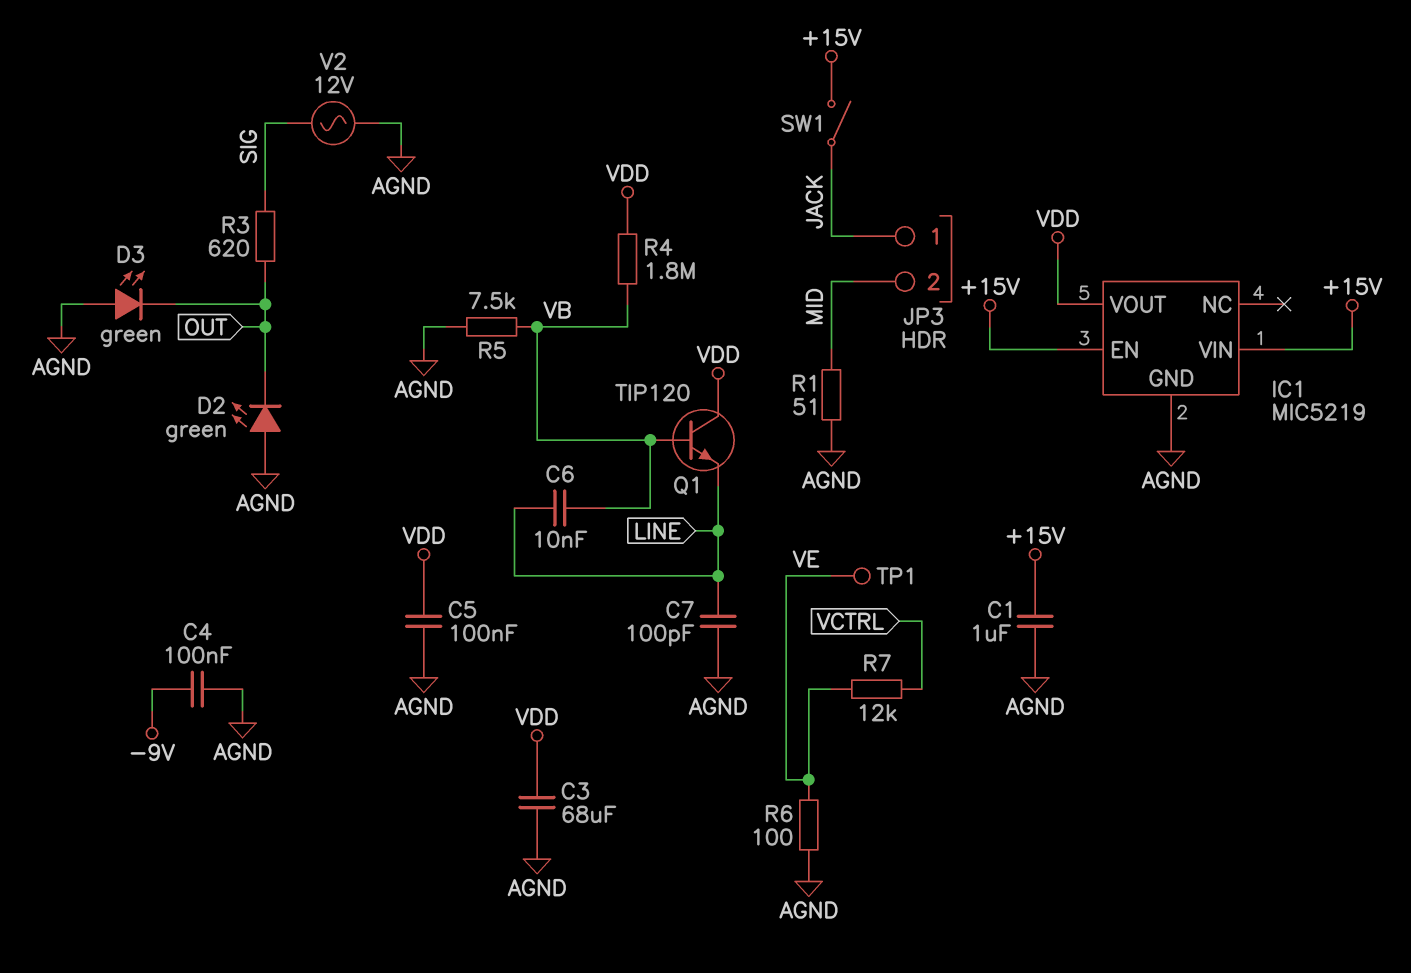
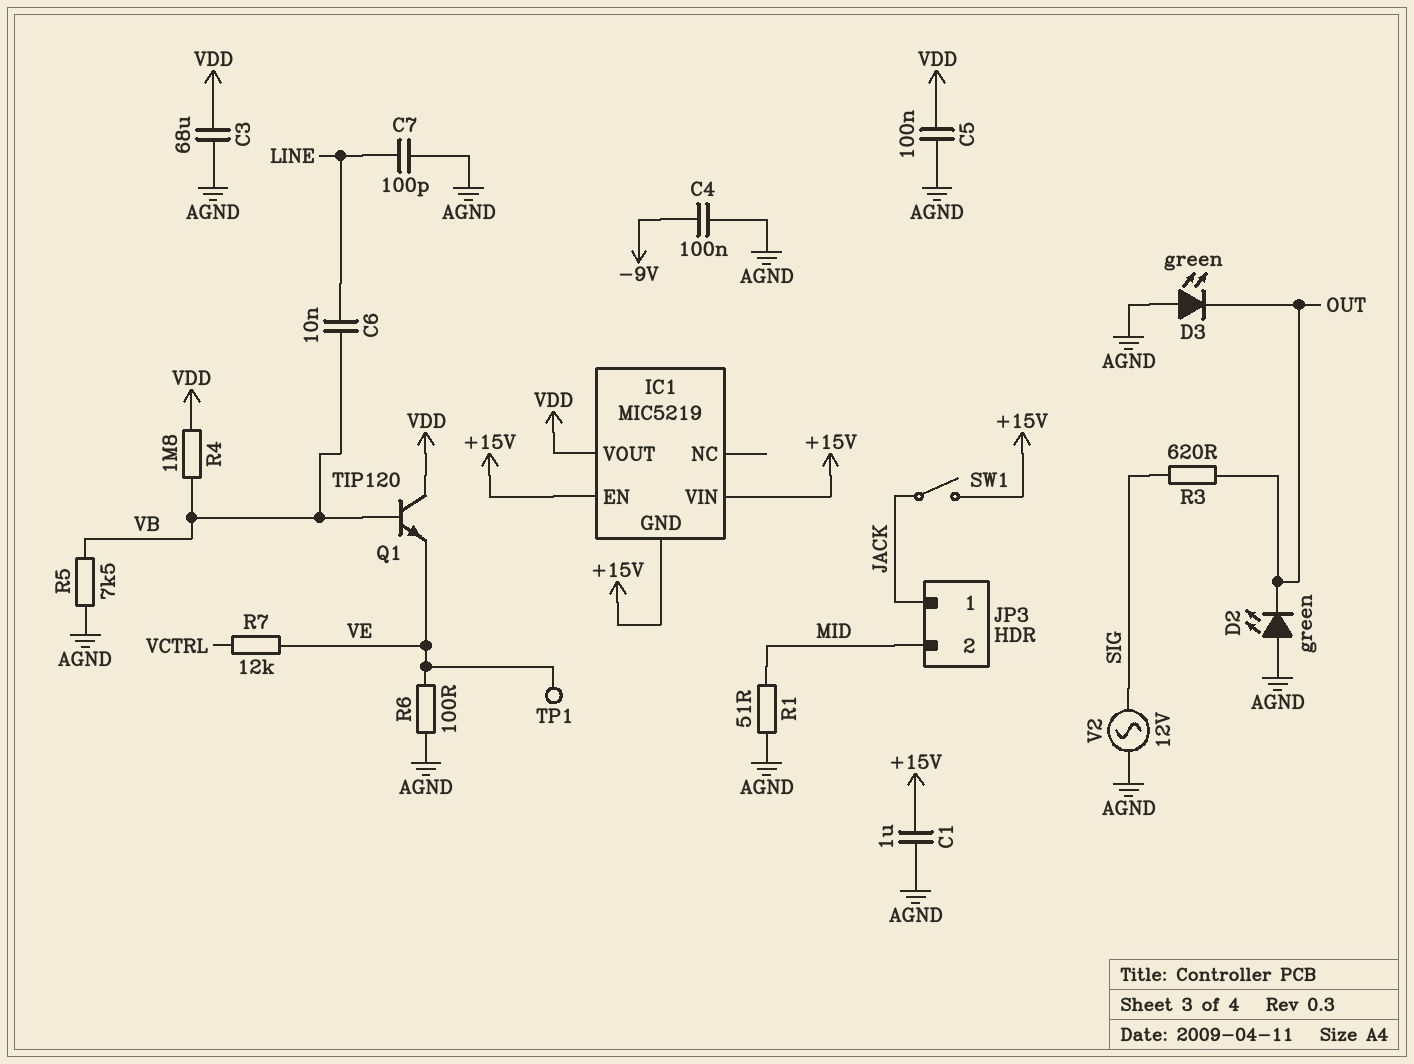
IC1 pin GND: AGND -> +15V
Q1: NPN TIP120 (B VB, C VDD, E LINE) -> NPN TIP120 (B VB, C VDD, E VE)

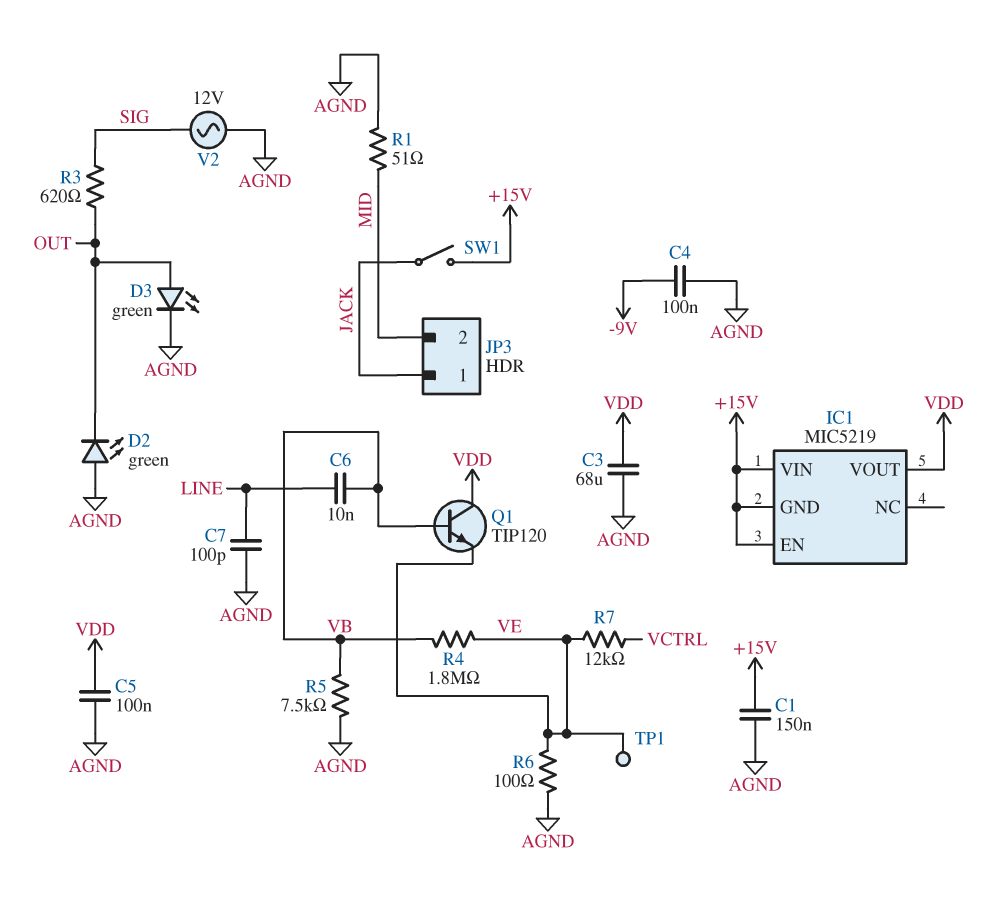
C1: 1uF (+15V, AGND) -> 150nF (+15V, AGND)
D3: LED green (A AGND, K OUT) -> LED green (A OUT, K AGND)
R4: 1.8M (VB, VDD) -> 1.8M (VB, VE)

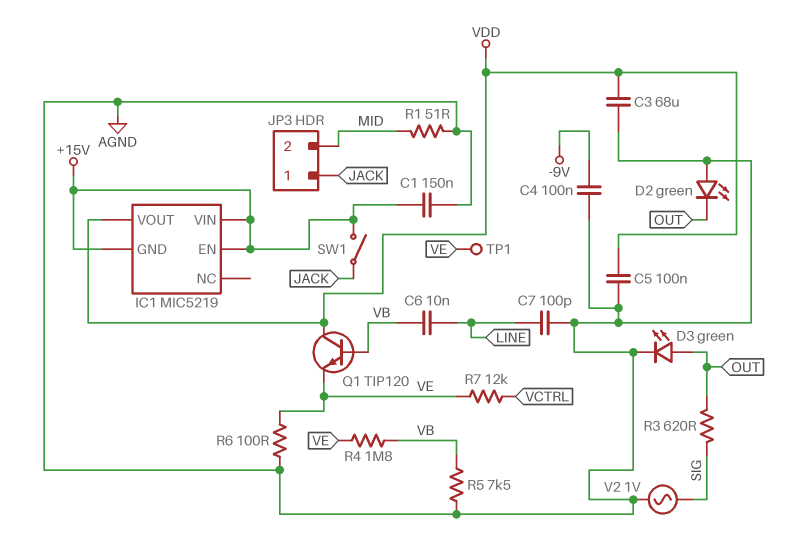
V2: AC 12V (AGND, SIG) -> AC 1V (AGND, SIG)

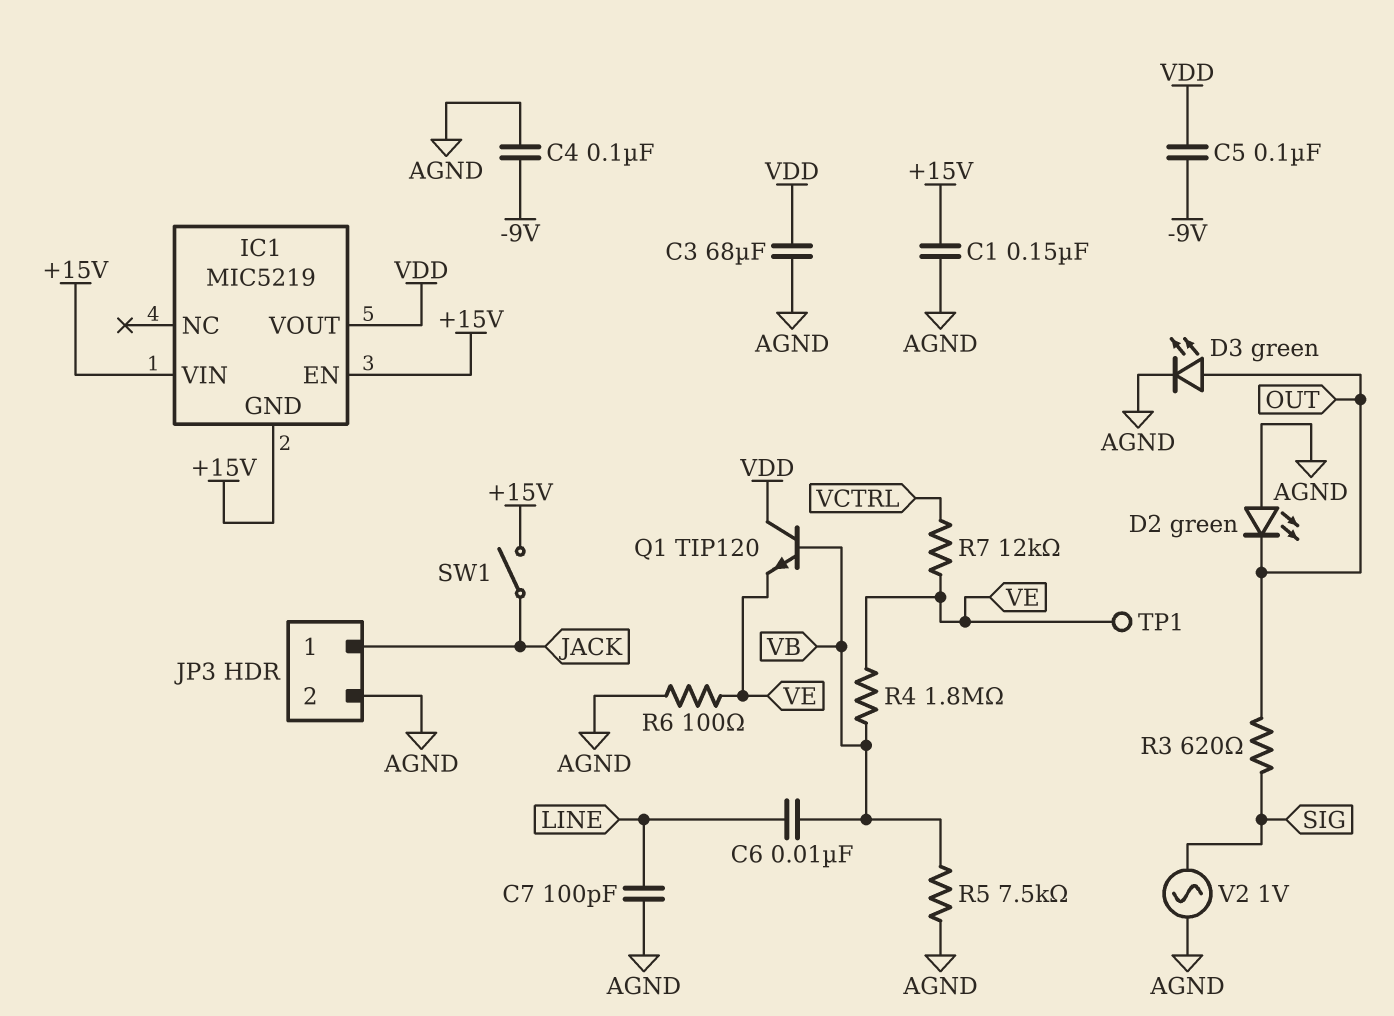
C5: 100nF (AGND, VDD) -> 100nF (-9V, VDD)
JP3 pin 2: MID -> AGND
R1: 51 (AGND, MID) -> none

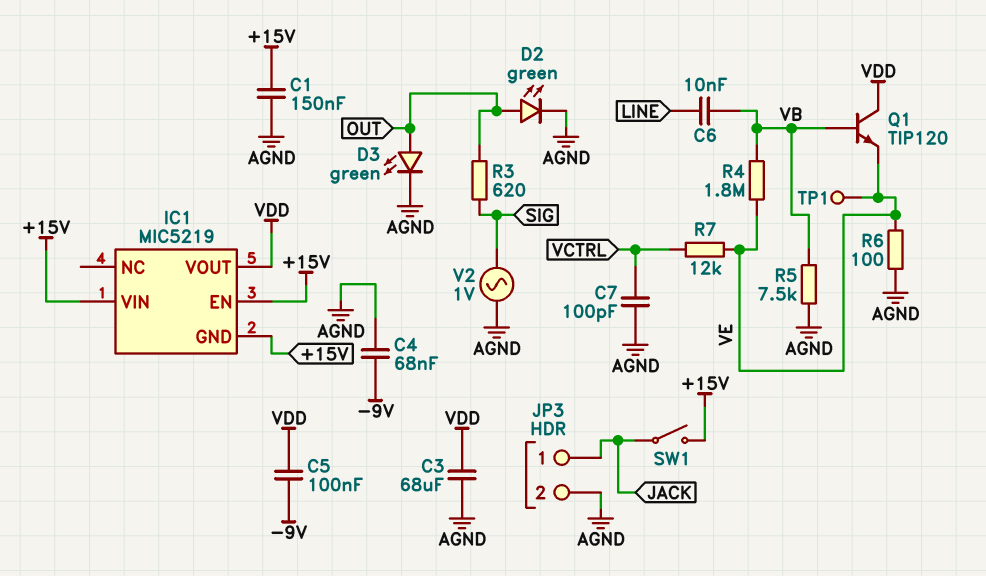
C4: 100nF (-9V, AGND) -> 68nF (-9V, AGND)
C7: 100pF (AGND, LINE) -> 100pF (AGND, VCTRL)
D2: LED green (A AGND, K OUT) -> LED green (A OUT, K AGND)

